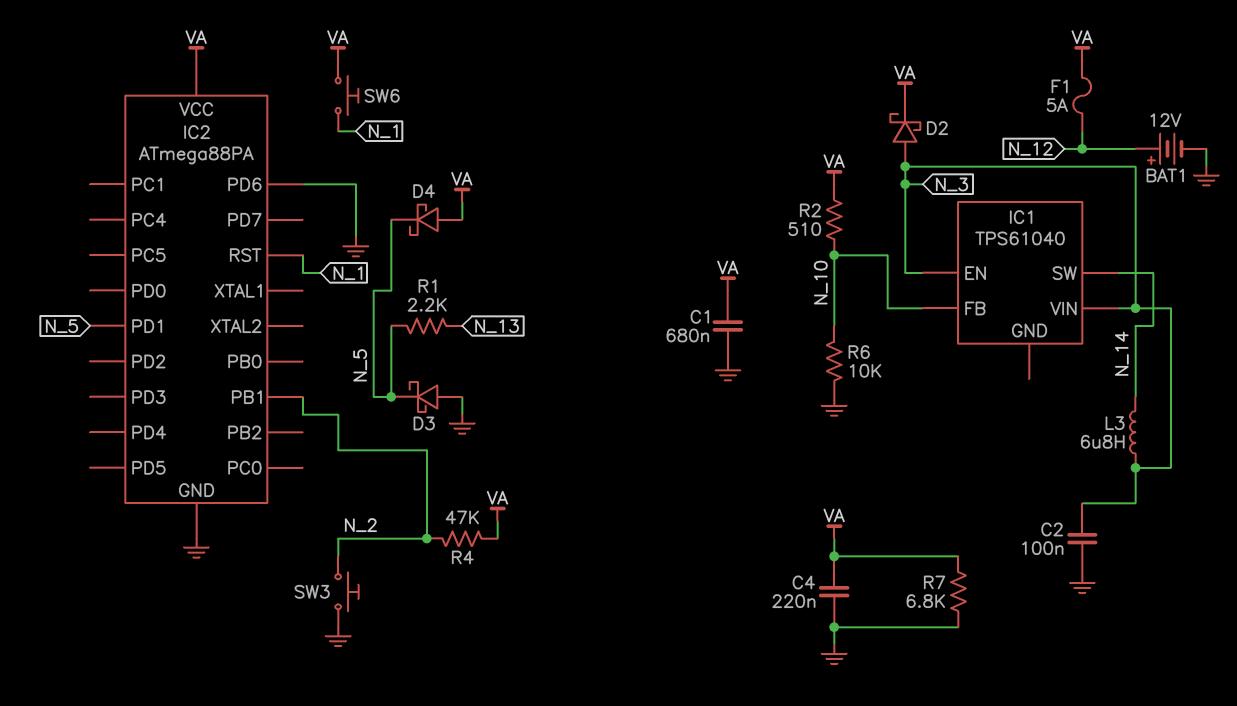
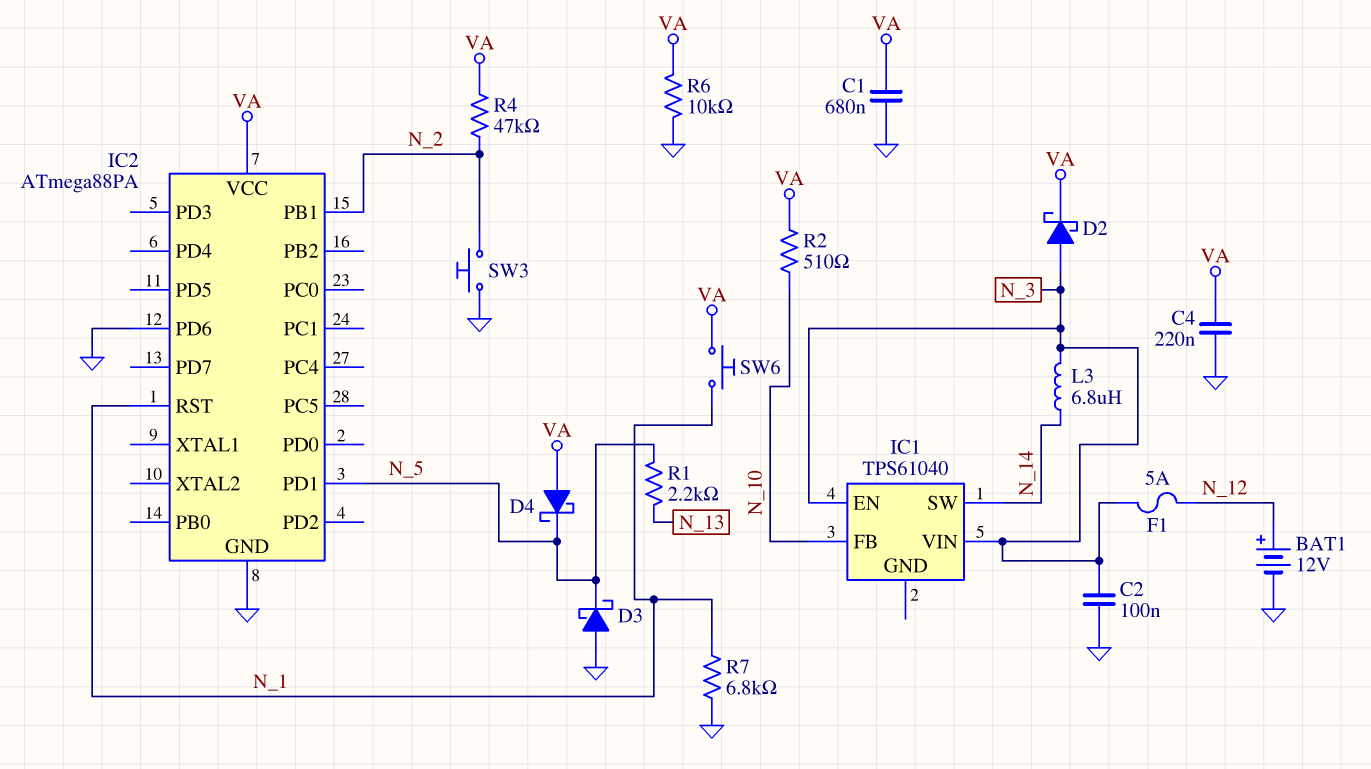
F1: 5A (N_12, VA) -> 5A (N_3, N_12)
R6: 10k (GND, N_10) -> 10k (GND, VA)
R7: 6.8k (GND, VA) -> 6.8k (GND, N_1)

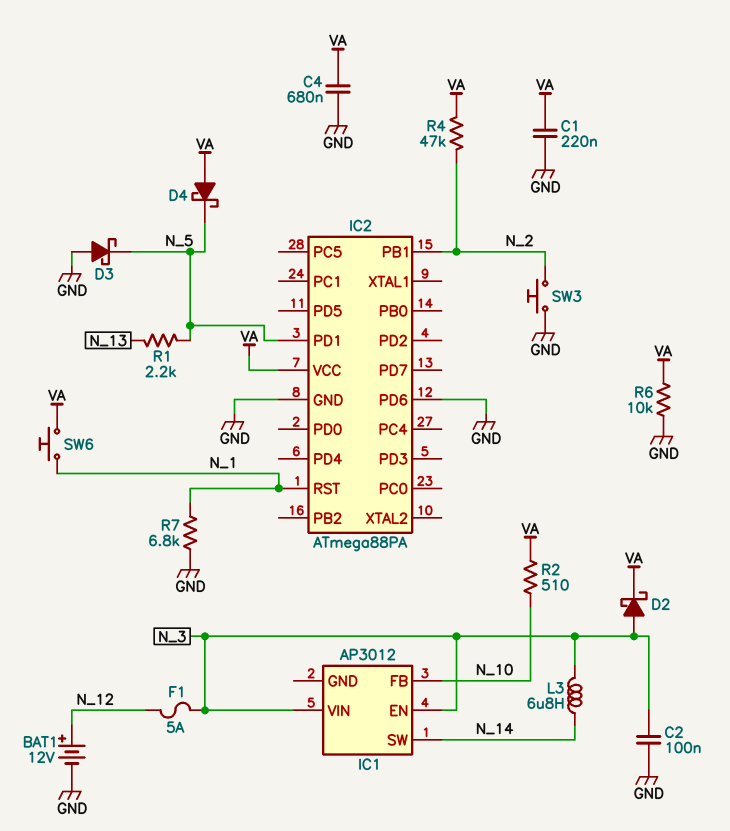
C1: 680nF (GND, VA) -> 220nF (GND, VA)
C4: 220nF (GND, VA) -> 680nF (GND, VA)
IC1: TPS61040 -> AP3012

